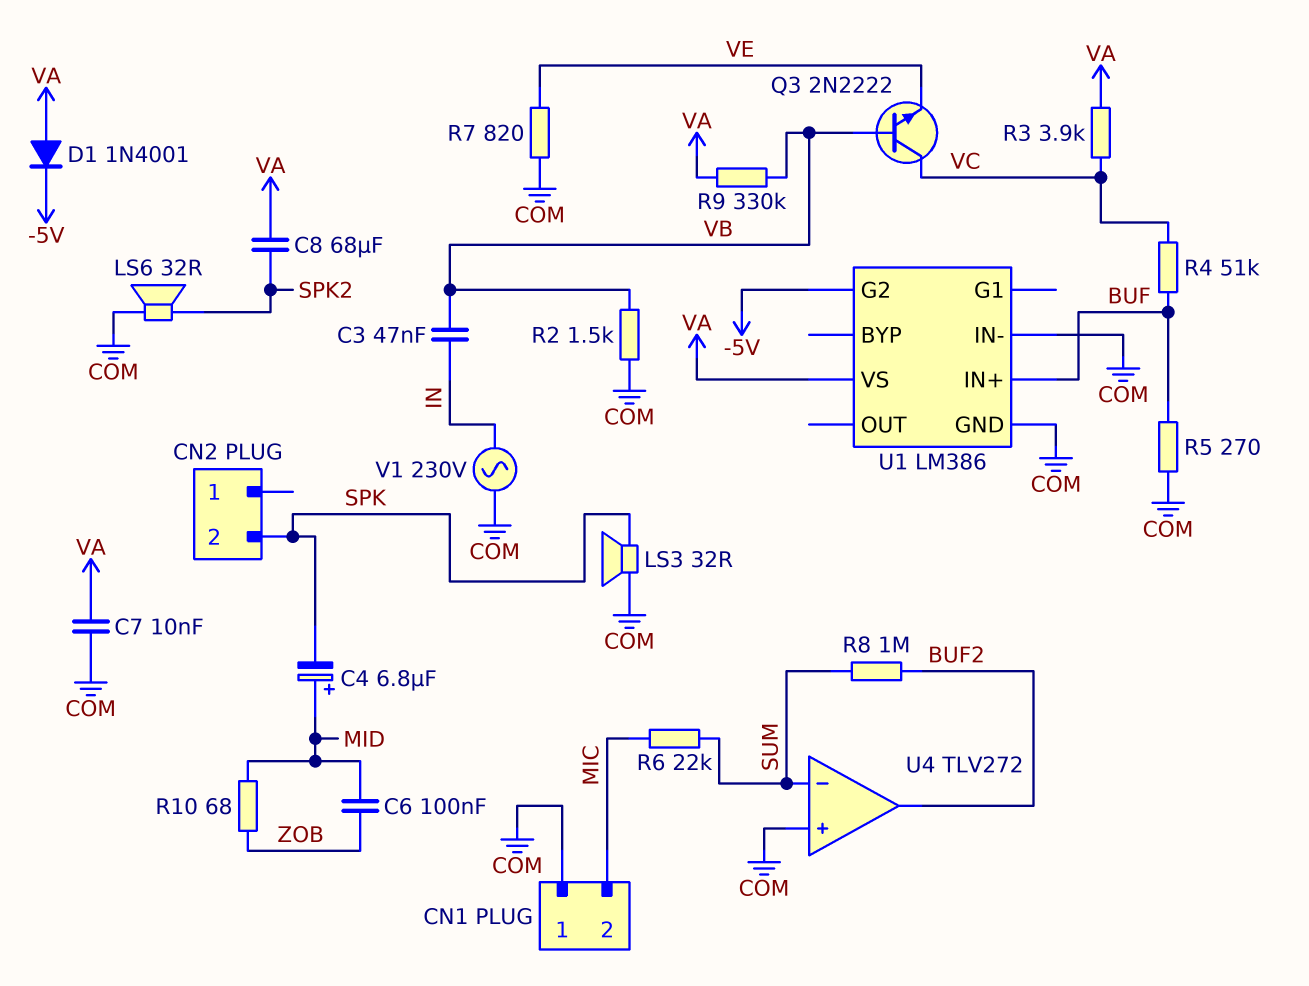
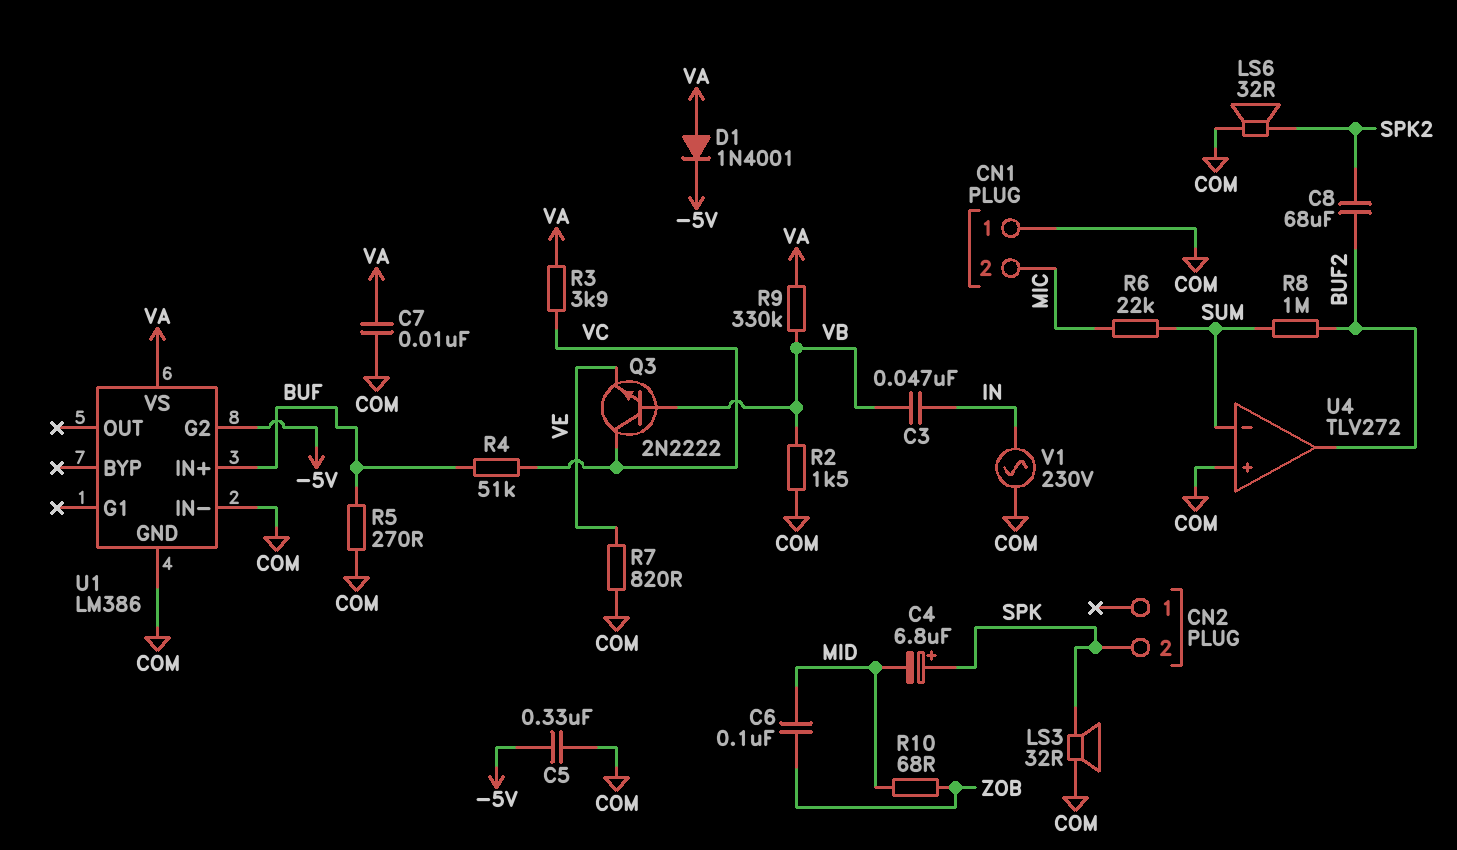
C4: 6.8uF (plus MID, minus SPK) -> 6.8uF (plus SPK, minus MID)
C5: none -> 330nF (-5V, COM)
C8: 68uF (SPK2, VA) -> 68uF (BUF2, SPK2)

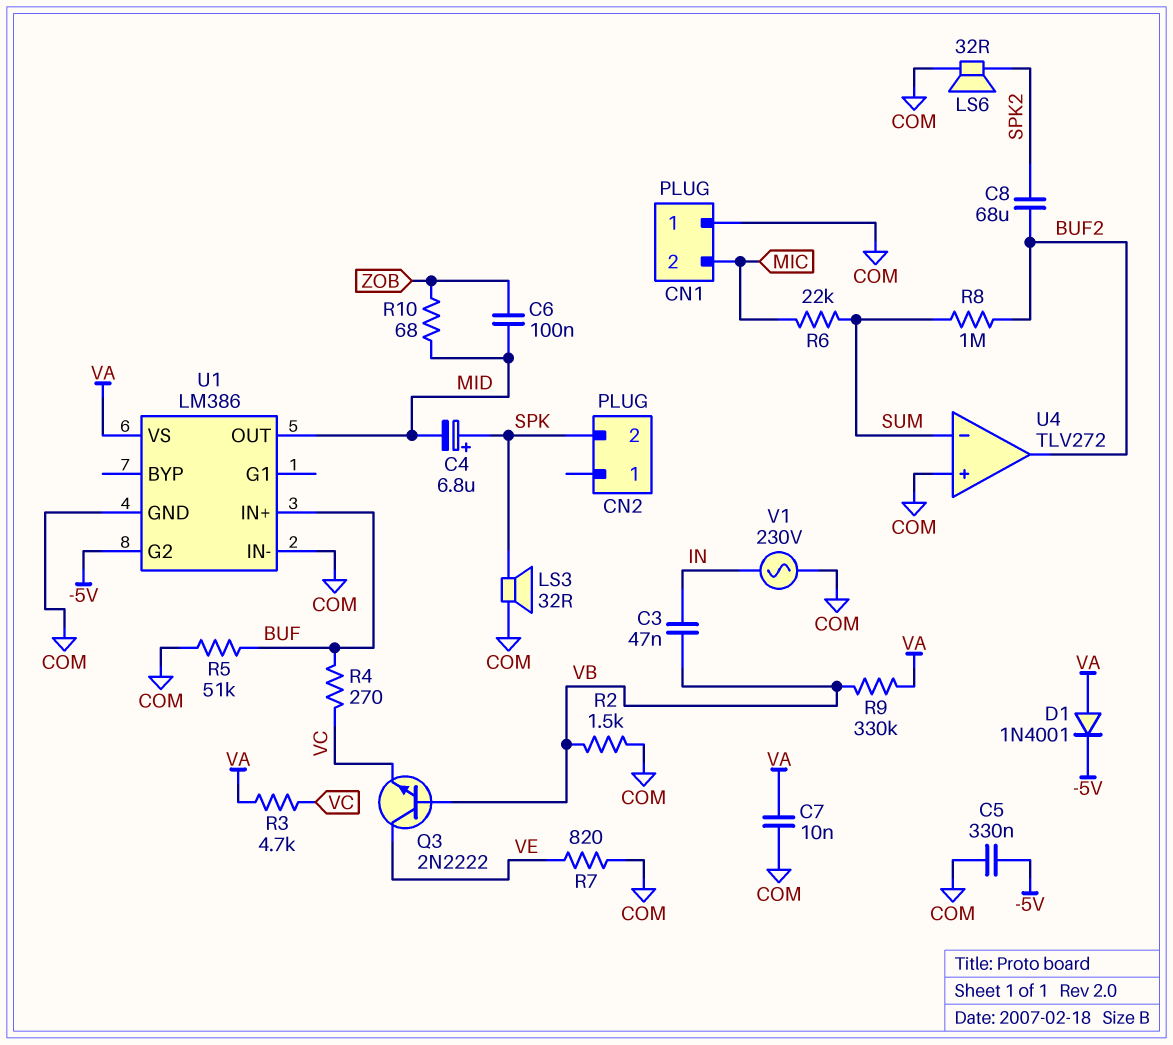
Q3: NPN 2N2222 (B VB, C VC, E VE) -> NPN 2N2222 (B VB, C VE, E VC)
R3: 3.9k (VA, VC) -> 4.7k (VA, VC)
R4: 51k (BUF, VC) -> 270 (BUF, VC)
R5: 270 (BUF, COM) -> 51k (BUF, COM)
U1 pin OUT: none -> MID

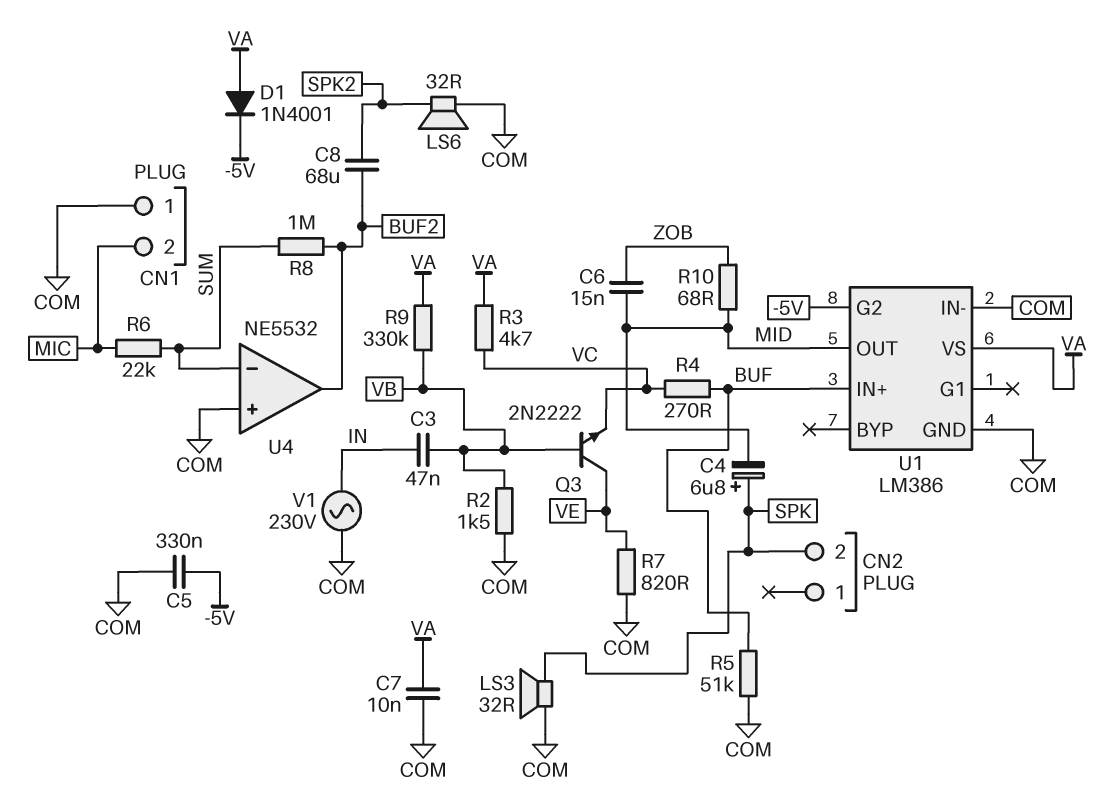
C6: 100nF (MID, ZOB) -> 15nF (MID, ZOB)
U4: TLV272 -> NE5532

